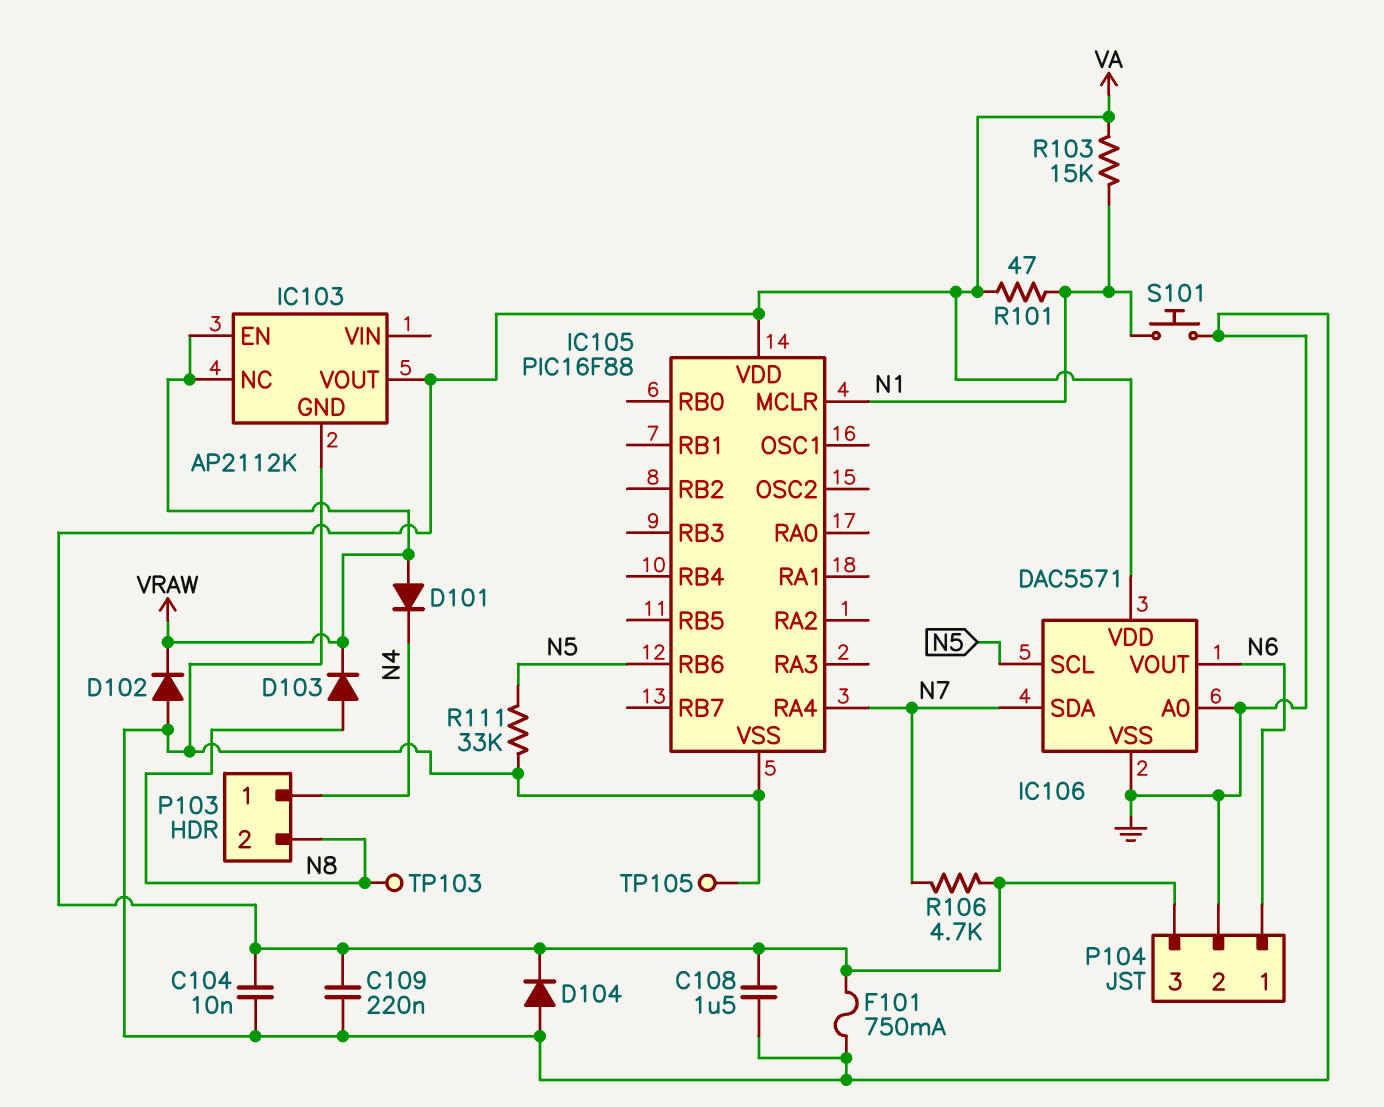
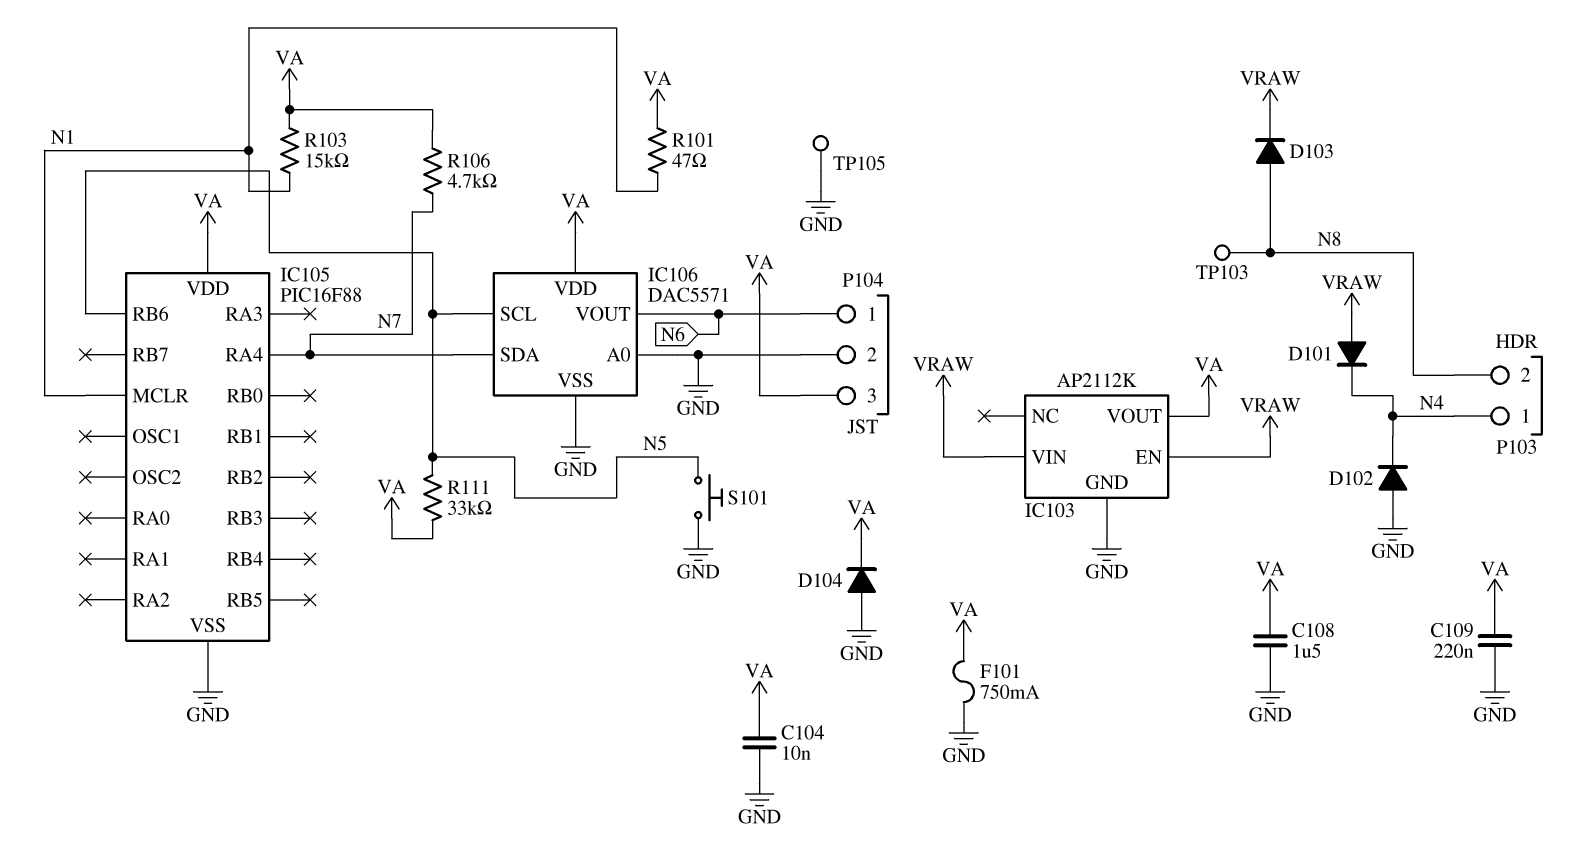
D102: diode (A GND, K VRAW) -> diode (A GND, K N4)
IC103 pin NC: VRAW -> none
IC103 pin VIN: none -> VRAW
R111: 33k (GND, N5) -> 33k (N5, VA)
S101: button (GND, N1) -> button (GND, N5)

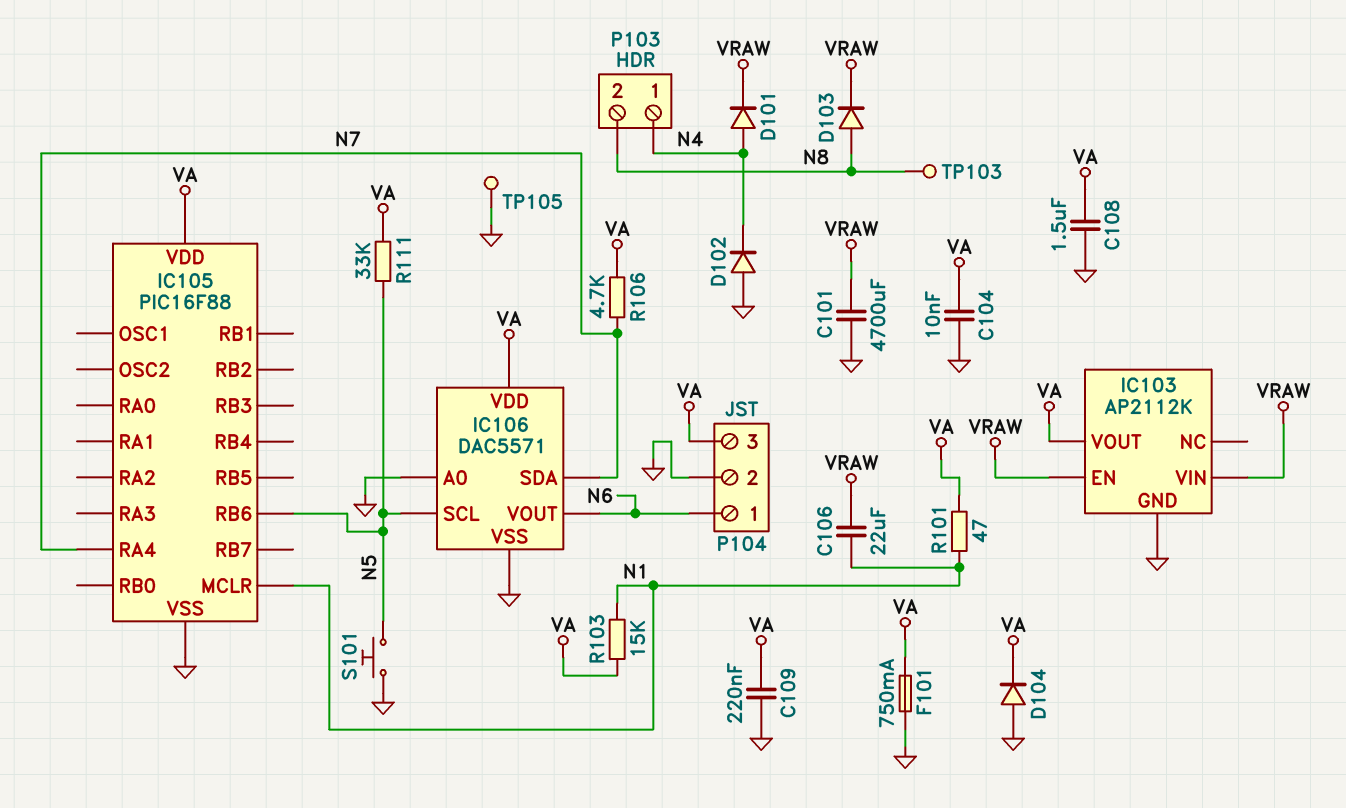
C101: none -> 4700uF (GND, VRAW)
C106: none -> 22uF (N1, VRAW)
D101: diode (A VRAW, K N4) -> diode (A N4, K VRAW)

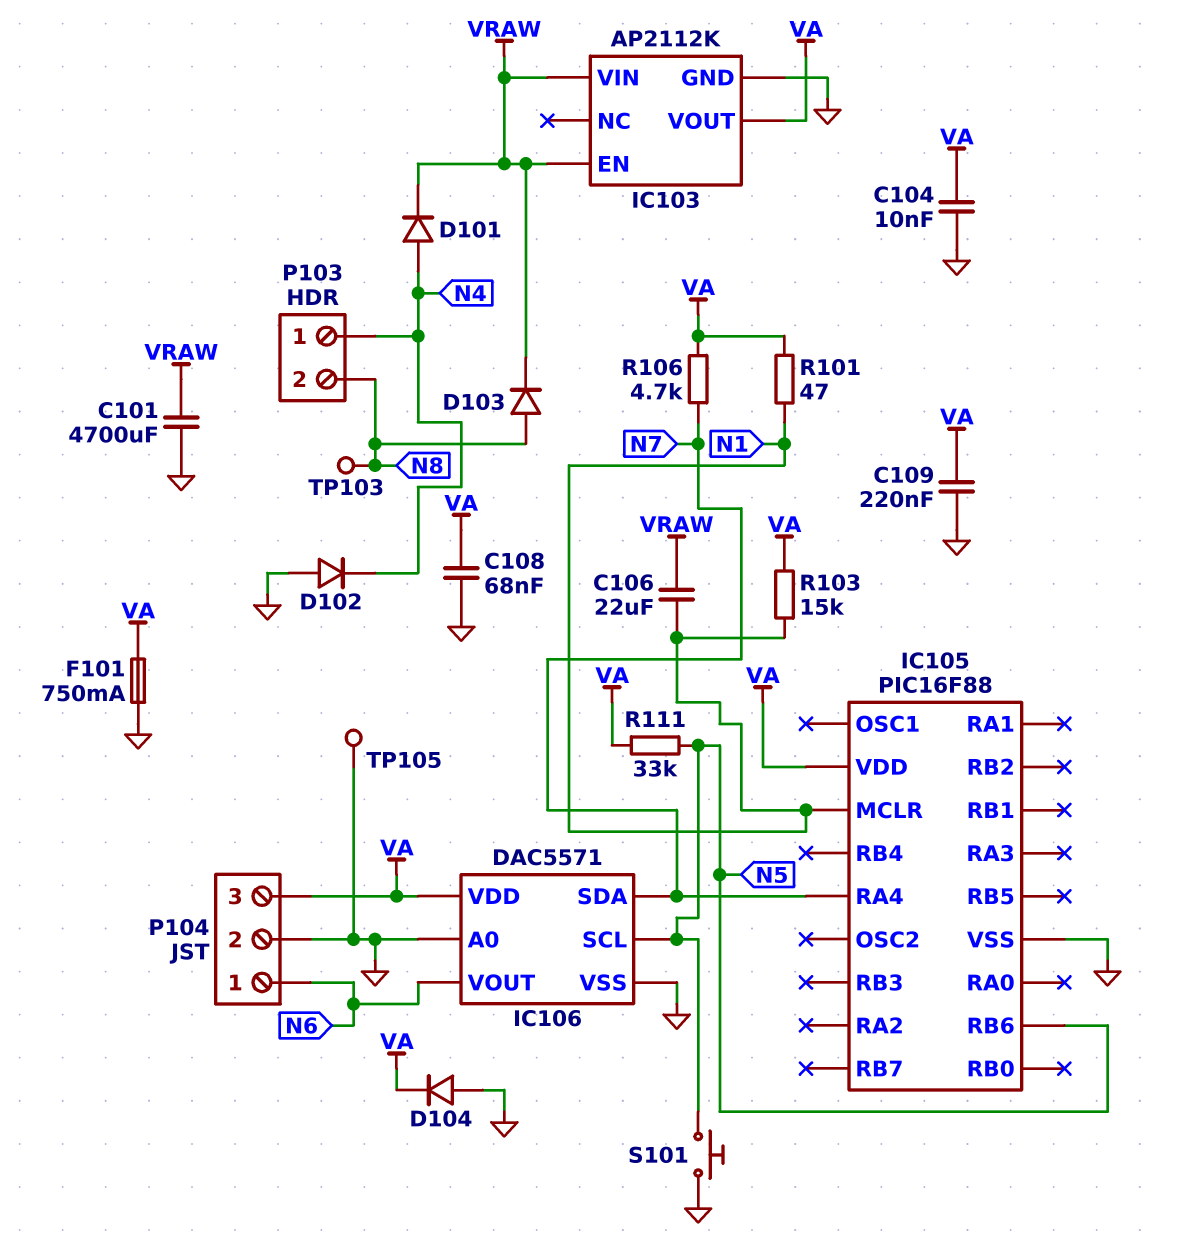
C108: 1.5uF (GND, VA) -> 68nF (GND, VA)

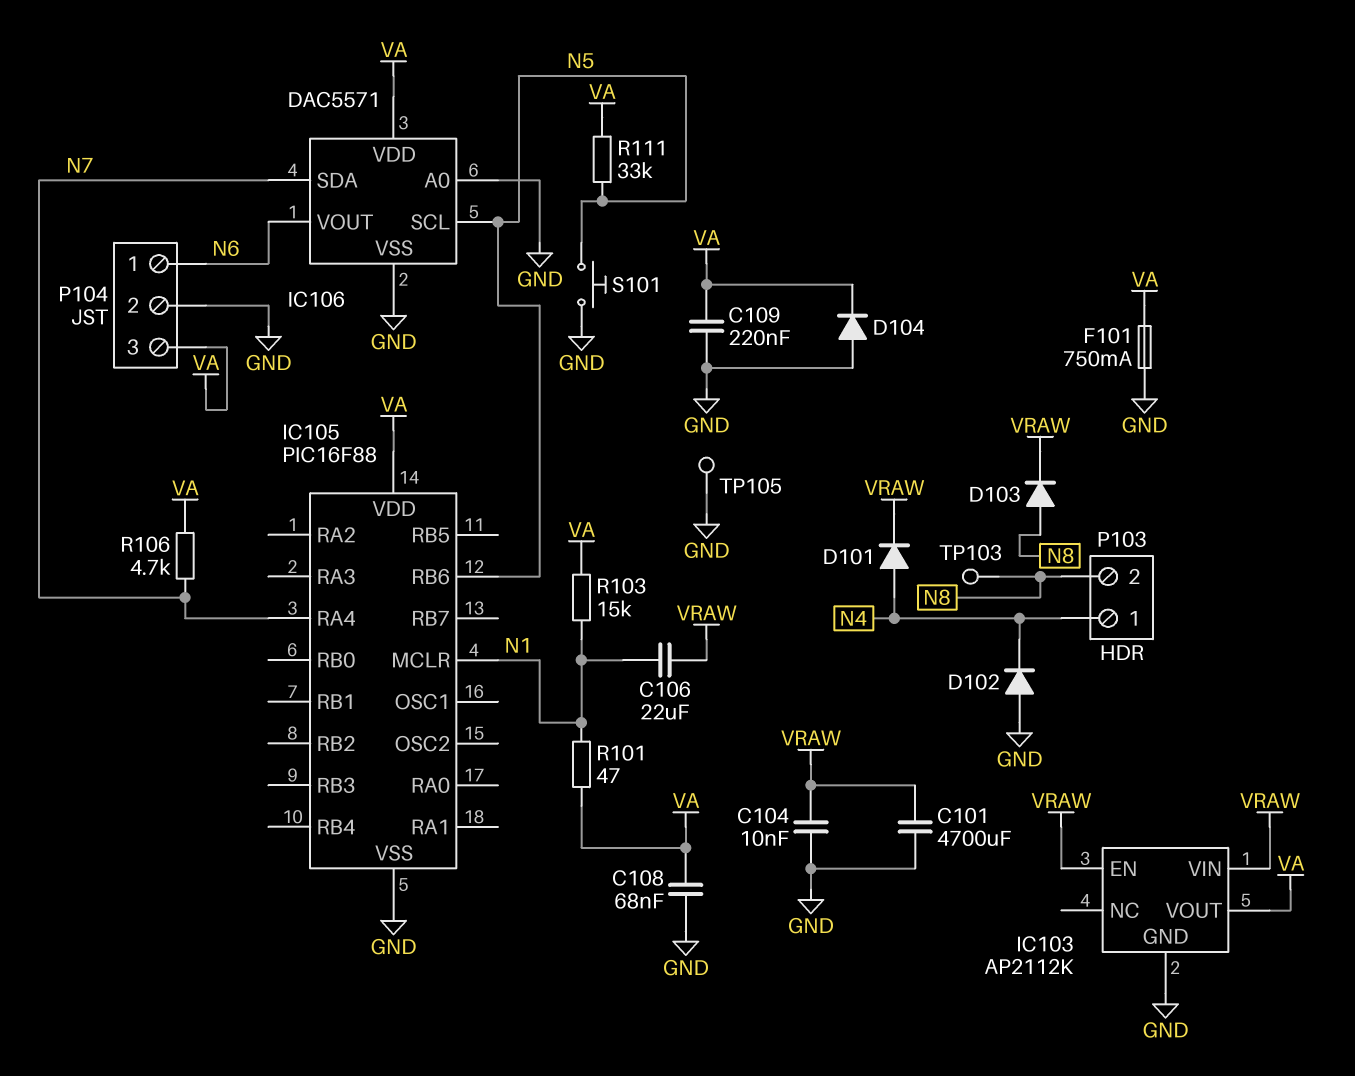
C104: 10nF (GND, VA) -> 10nF (GND, VRAW)

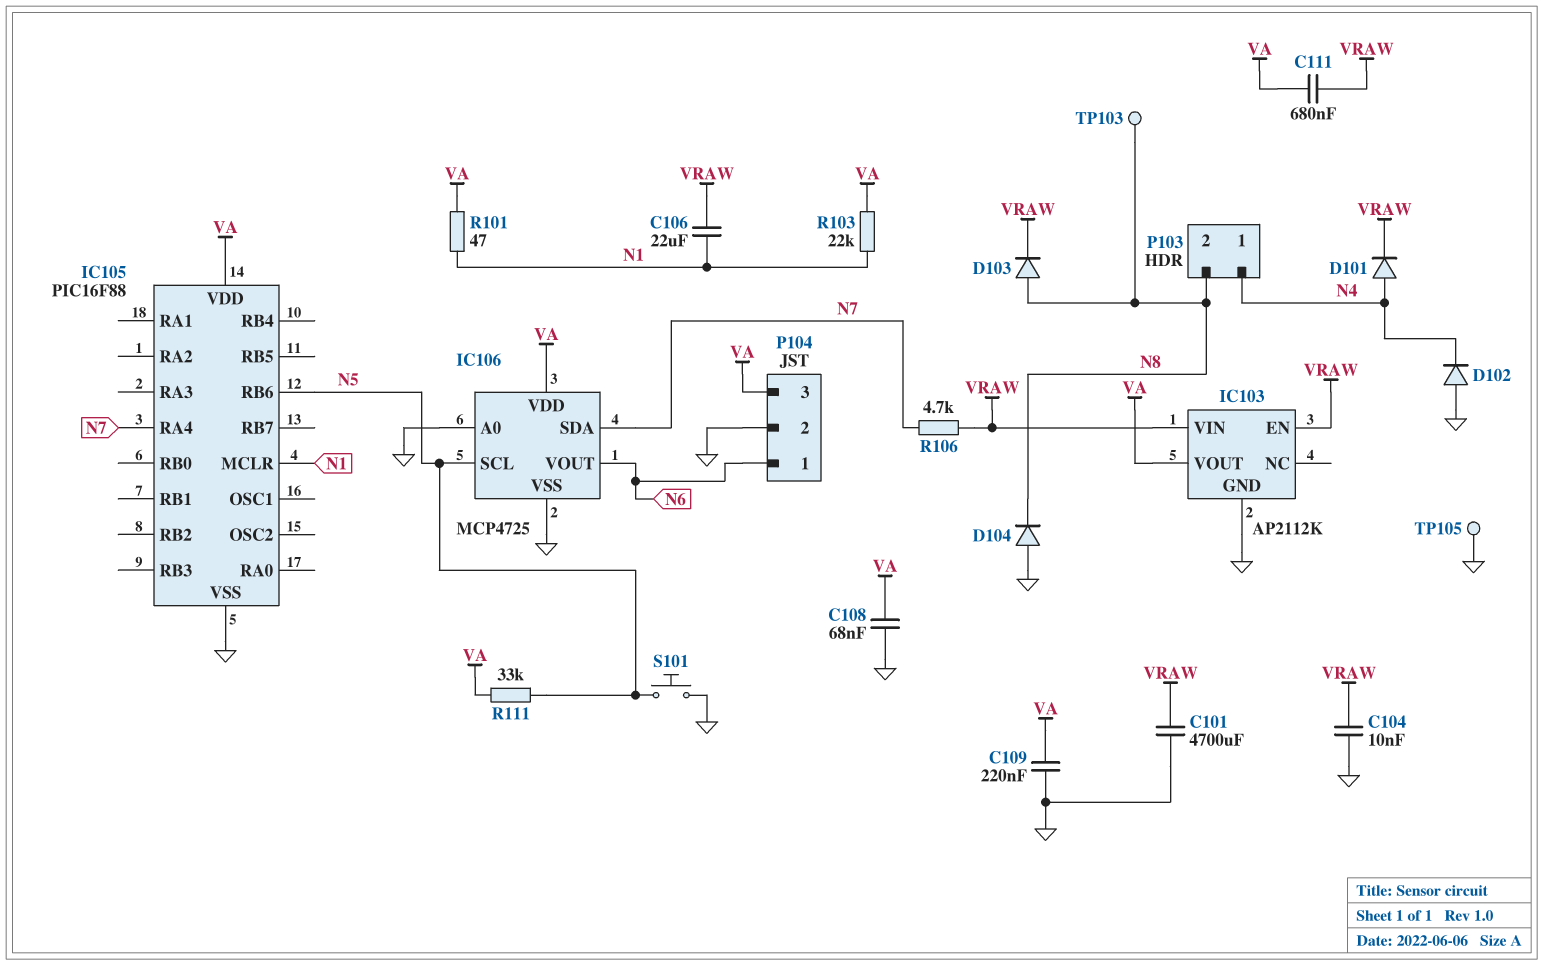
C111: none -> 680nF (VA, VRAW)
D104: diode (A GND, K VA) -> diode (A GND, K N8)
F101: 750mA (GND, VA) -> none
IC106: DAC5571 -> MCP4725
R103: 15k (N1, VA) -> 22k (N1, VA)
R106: 4.7k (N7, VA) -> 4.7k (N7, VRAW)

